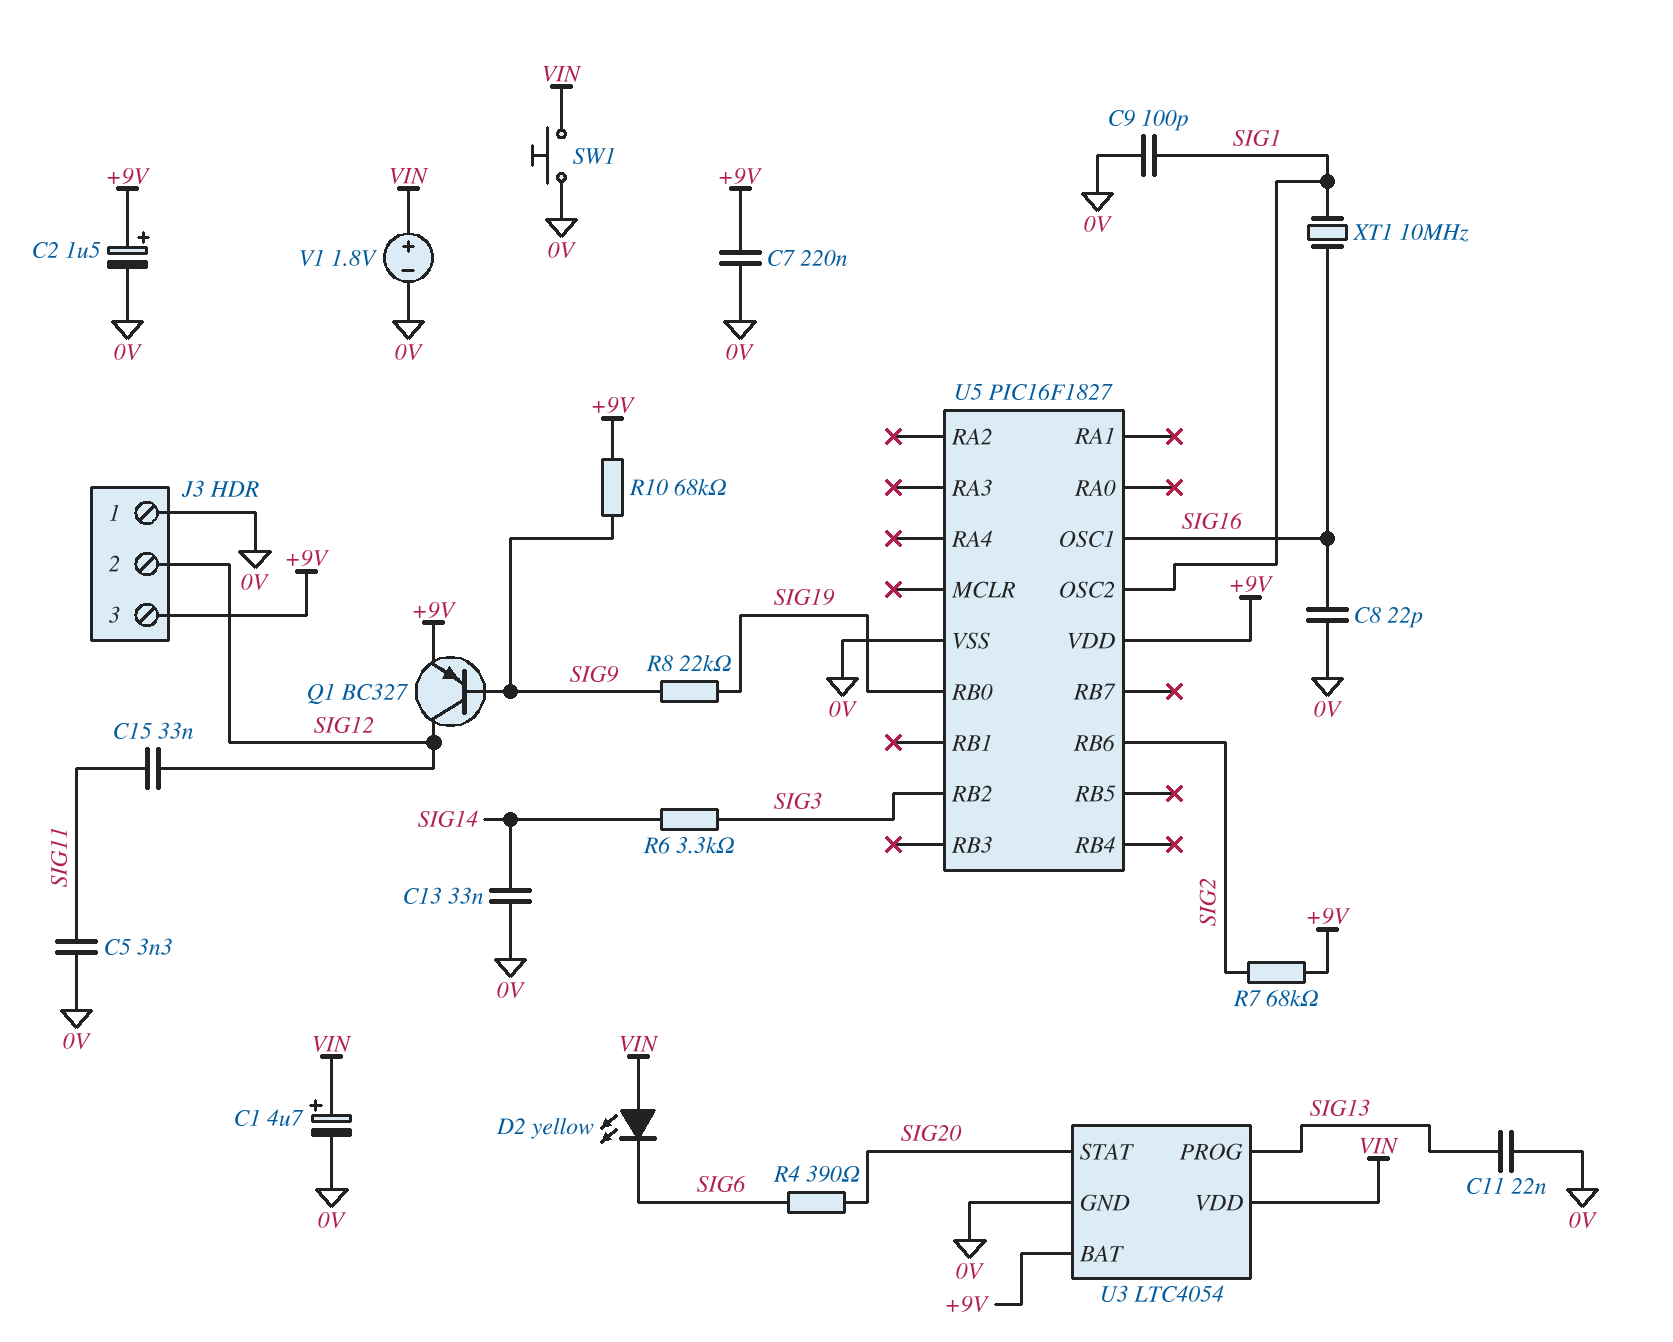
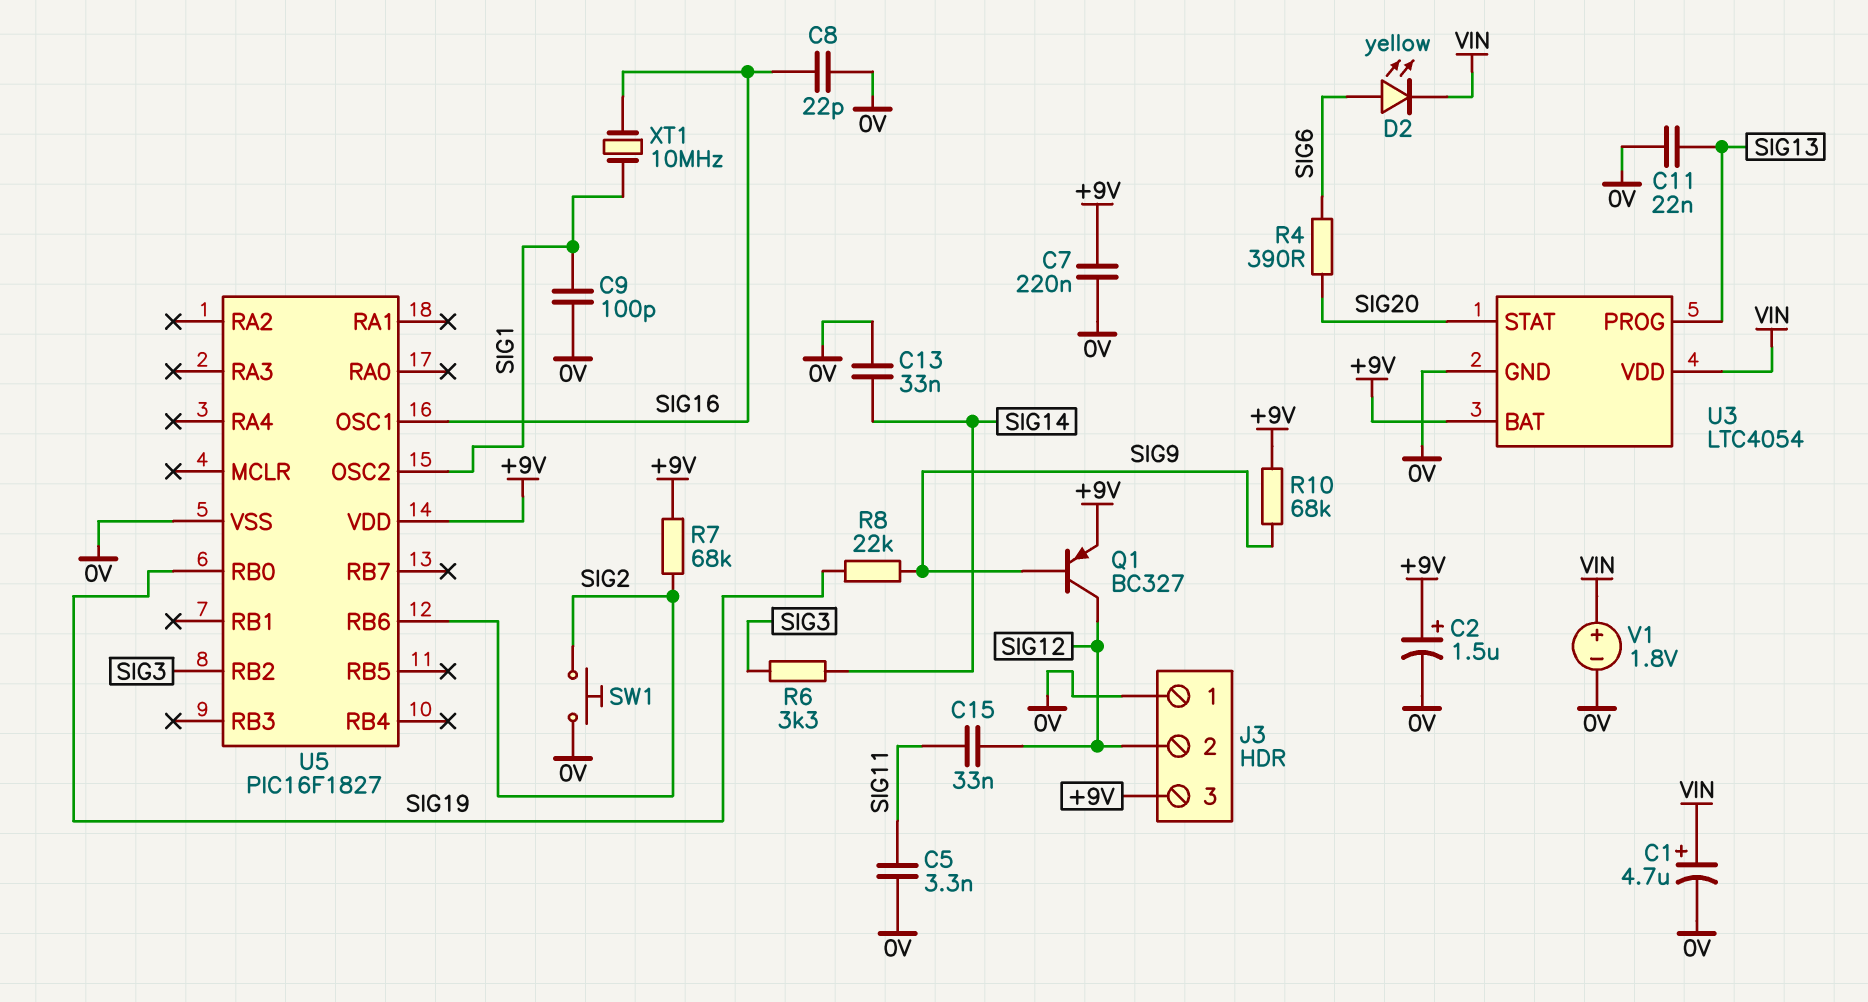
D2: LED yellow (A VIN, K SIG6) -> LED yellow (A SIG6, K VIN)
SW1: button (0V, VIN) -> button (0V, SIG2)

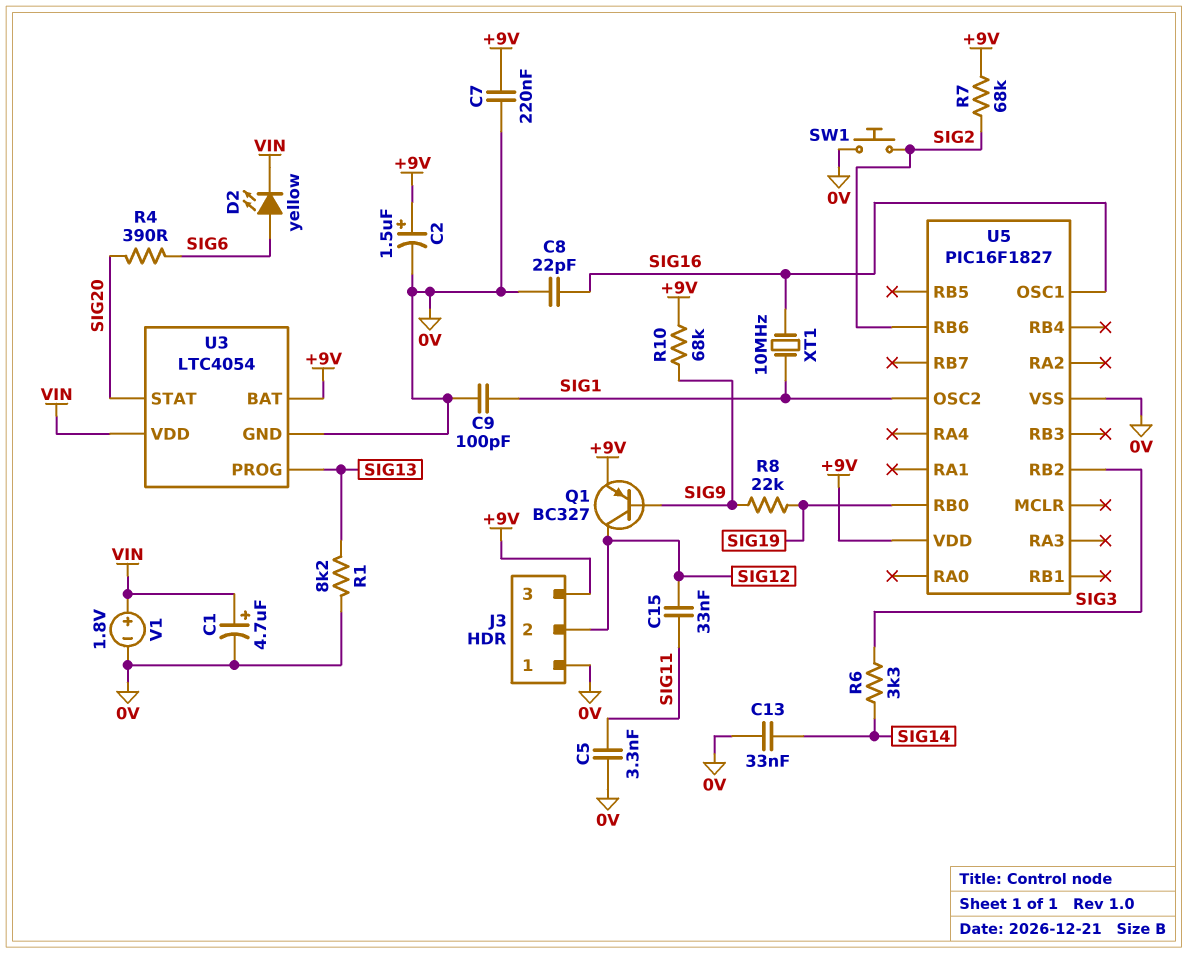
C11: 22nF (0V, SIG13) -> none
R1: none -> 8.2k (0V, SIG13)

